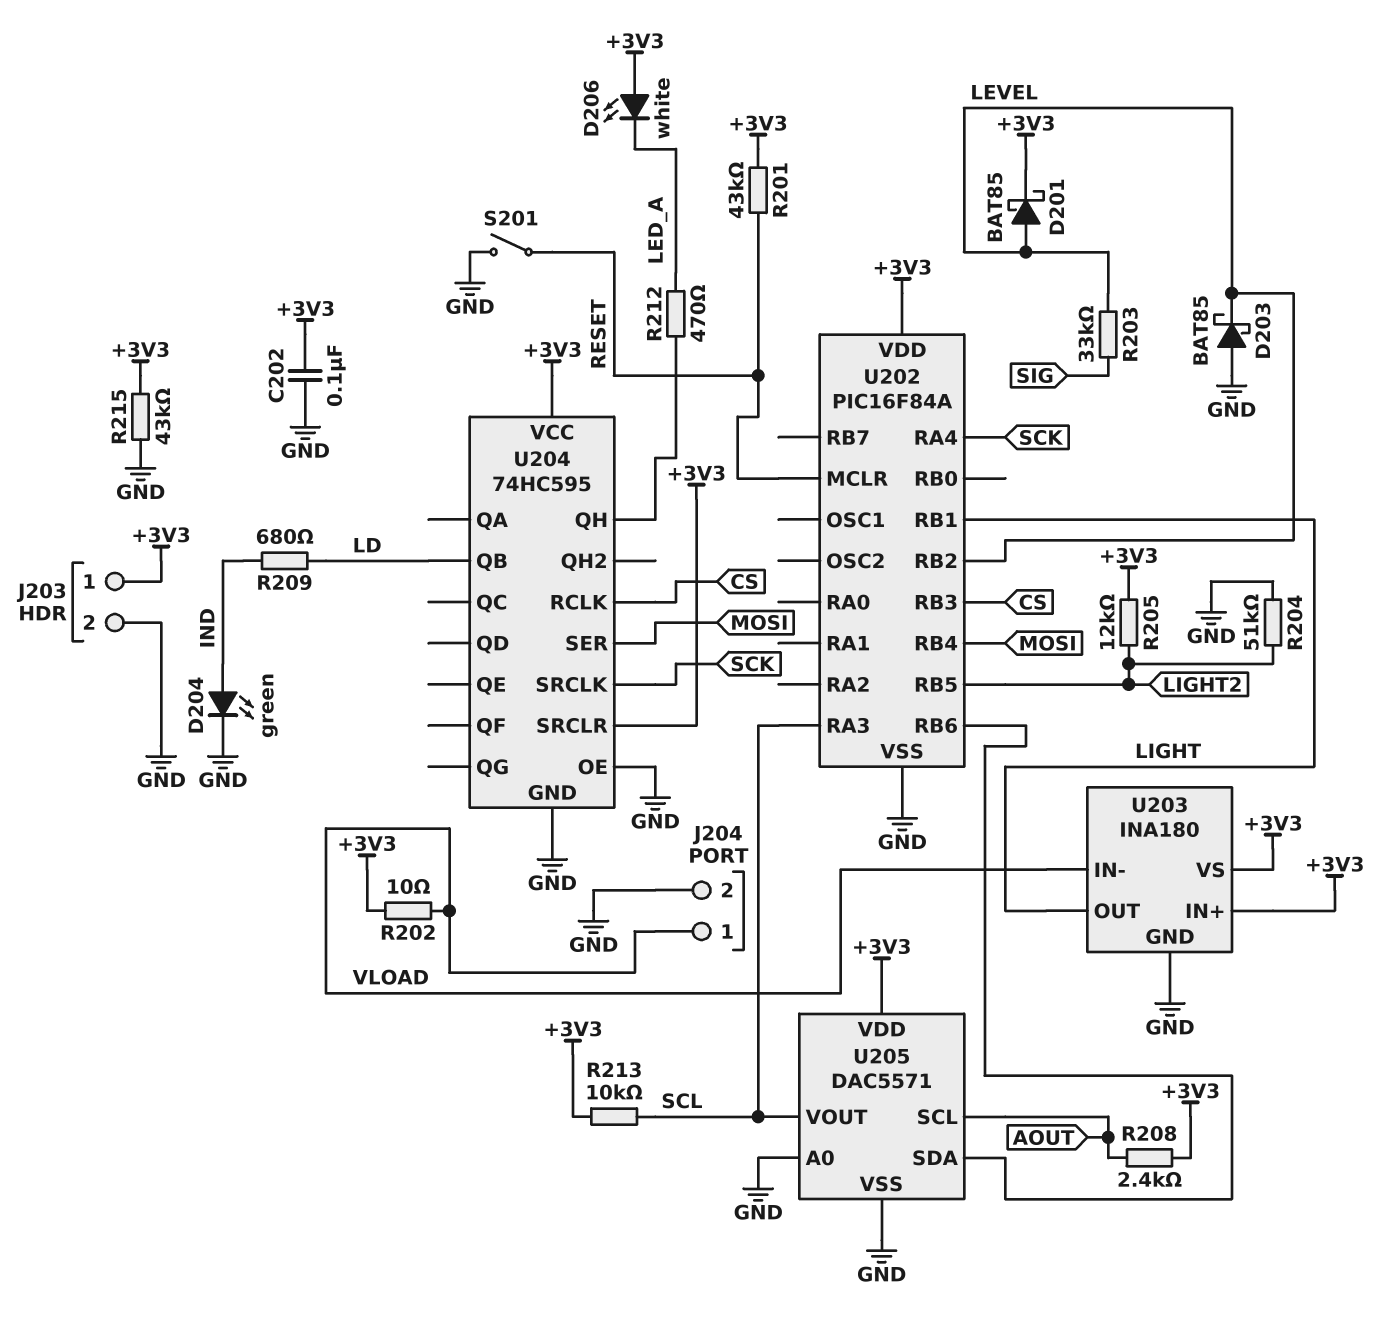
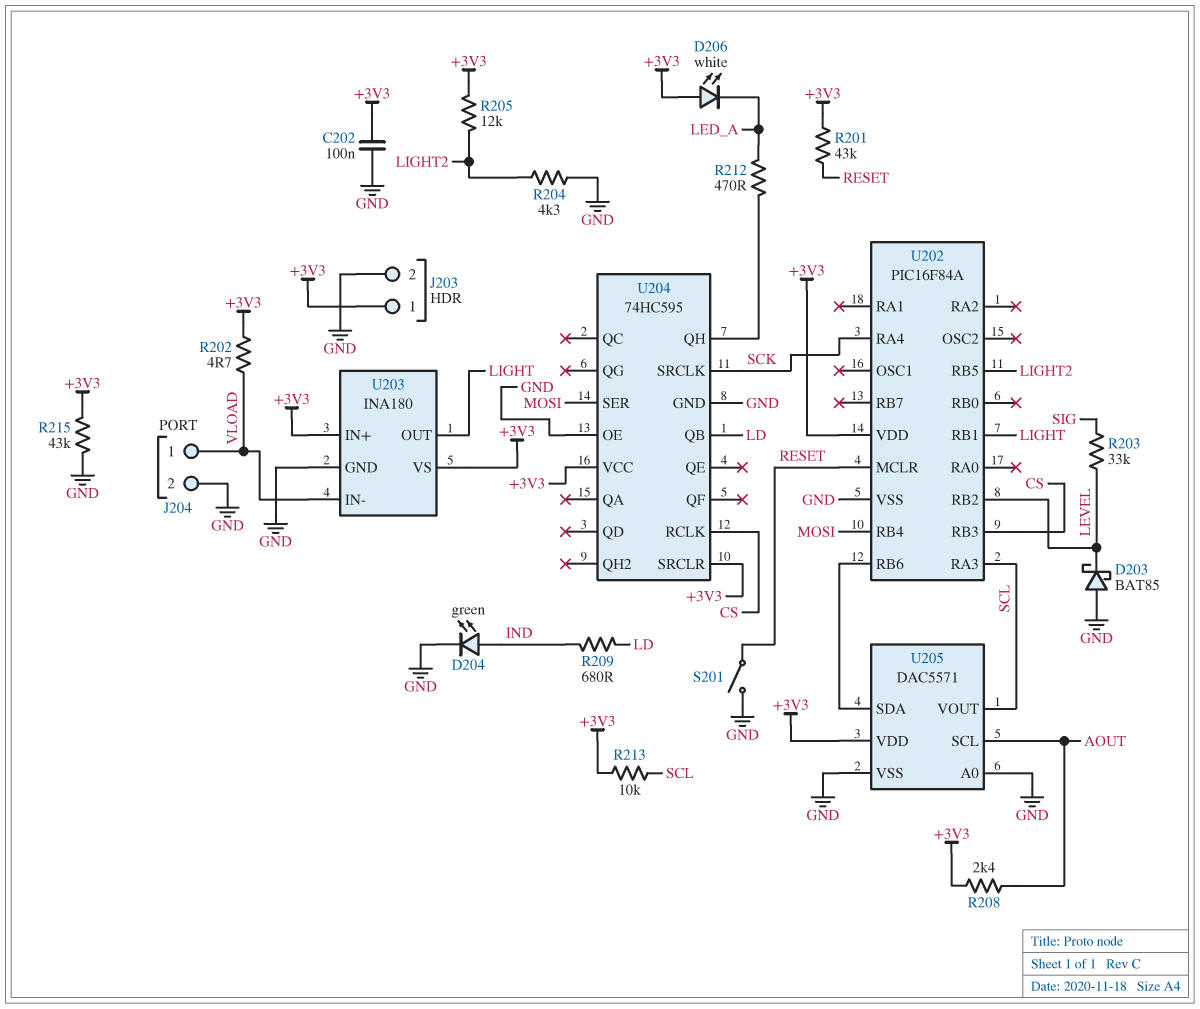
D201: schottky BAT85 (A LEVEL, K +3V3) -> none
R202: 10 (+3V3, VLOAD) -> 4.7 (+3V3, VLOAD)
R204: 51k (GND, LIGHT2) -> 4.3k (GND, LIGHT2)

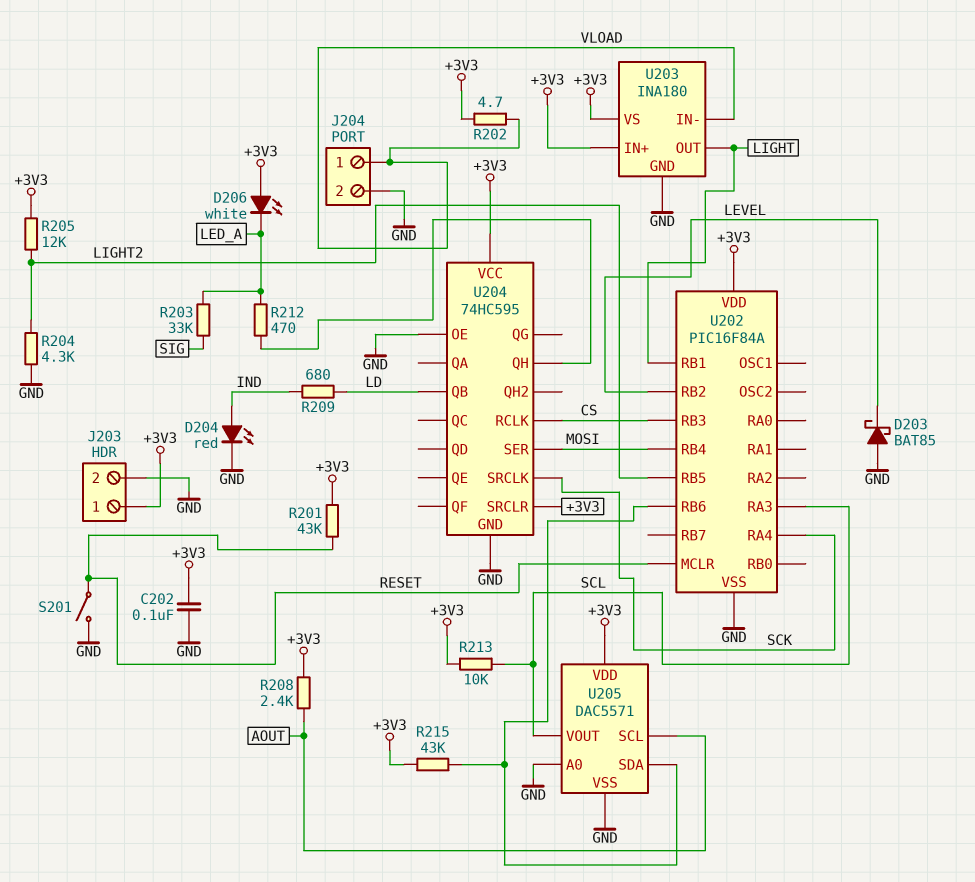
D204: LED green (A IND, K GND) -> LED red (A IND, K GND)
R203: 33k (LEVEL, SIG) -> 33k (LED_A, SIG)
R215: 43k (+3V3, GND) -> 43k (+3V3, U202/RB6)

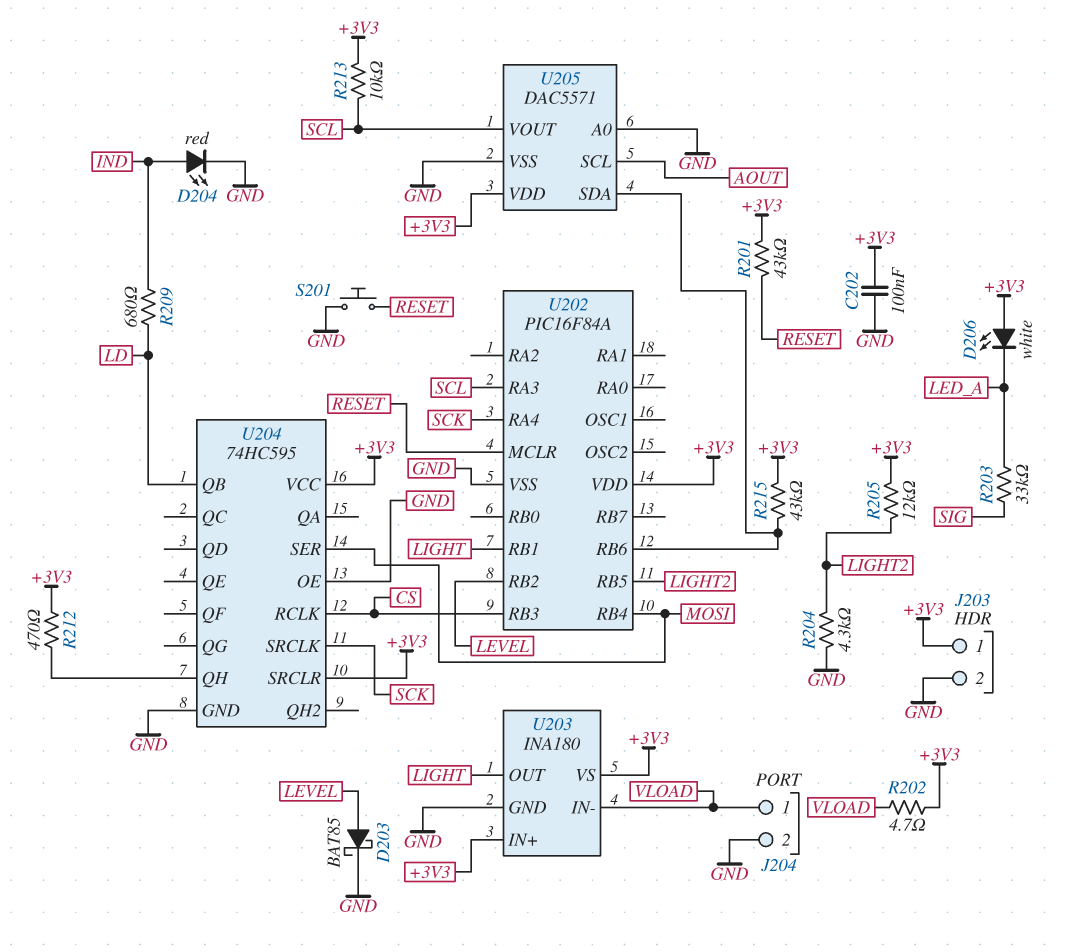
D203: schottky BAT85 (A GND, K LEVEL) -> schottky BAT85 (A LEVEL, K GND)
R208: 2.4k (+3V3, AOUT) -> none
R212: 470 (LED_A, U204/QH) -> 470 (+3V3, U204/QH)
S201: switch (GND, RESET) -> button (GND, RESET)

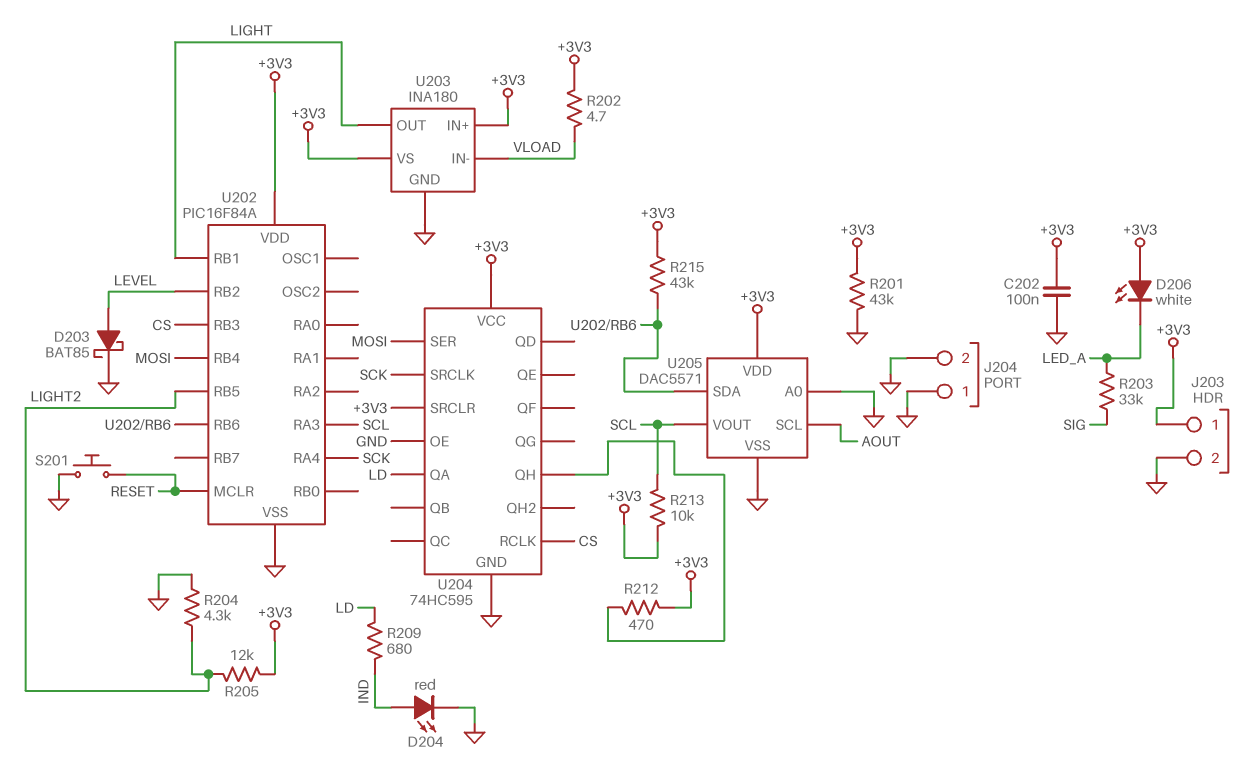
J204 pin 1: VLOAD -> GND
R201: 43k (+3V3, RESET) -> 43k (+3V3, GND)
U204 pin QA: none -> LD
U204 pin QB: LD -> none

